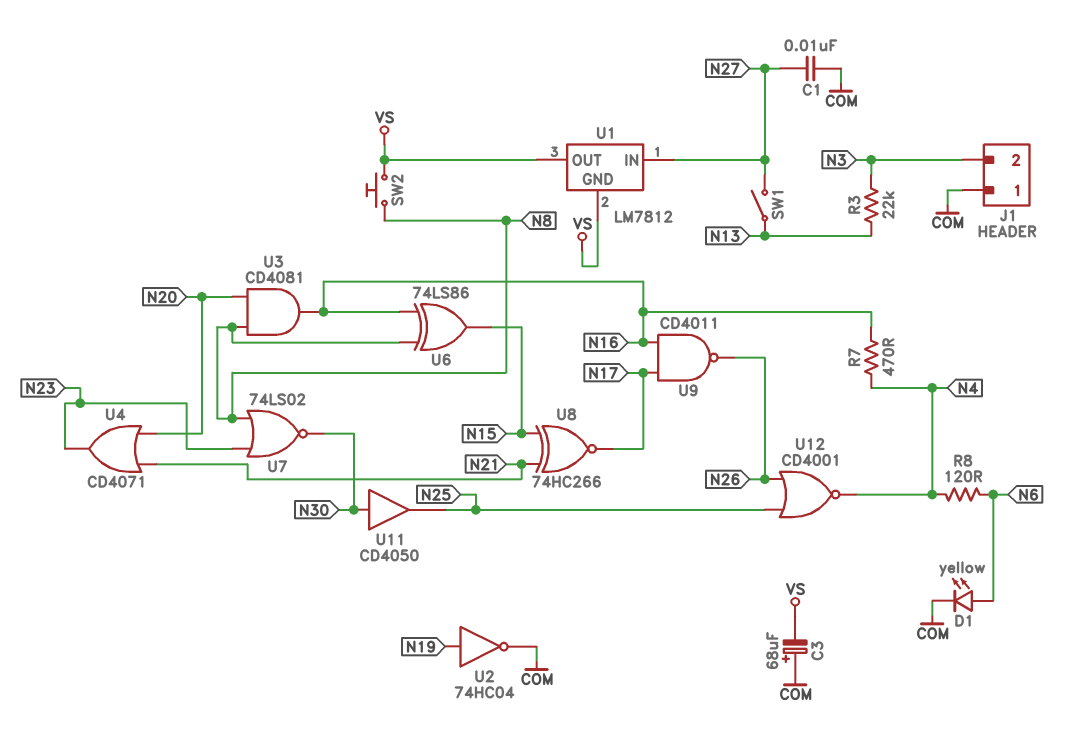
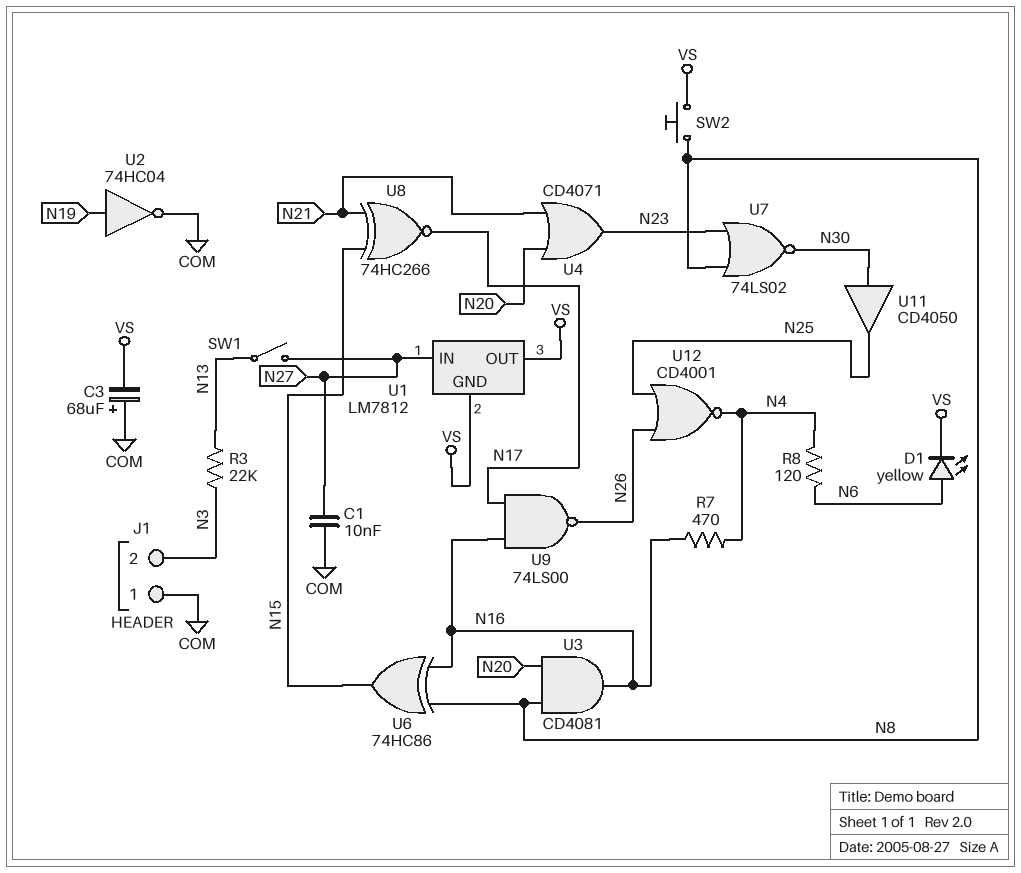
D1: LED yellow (A N6, K COM) -> LED yellow (A N6, K VS)
U6: XOR 74LS86 (in N8, in N16, out N15) -> XOR 74HC86 (in N8, in N16, out N15)
U9: NAND CD4011 (in N16, in N17, out N26) -> NAND 74LS00 (in N16, in N17, out N26)

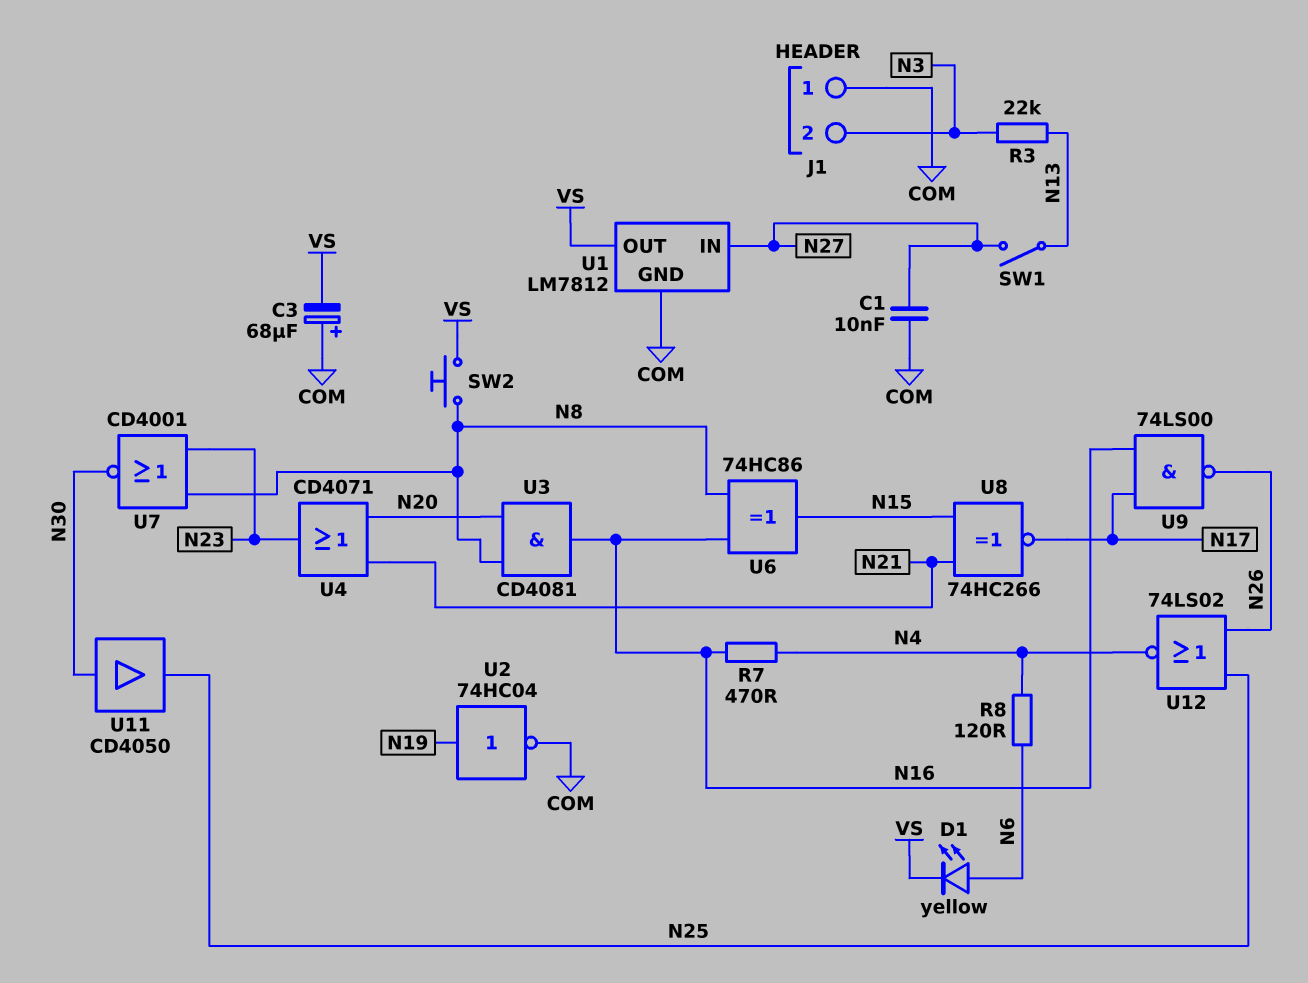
U1 pin GND: VS -> COM
U7: NOR 74LS02 (in N8, in N23, out N30) -> NOR CD4001 (in N8, in N23, out N30)
U12: NOR CD4001 (in N25, in N26, out N4) -> NOR 74LS02 (in N25, in N26, out N4)

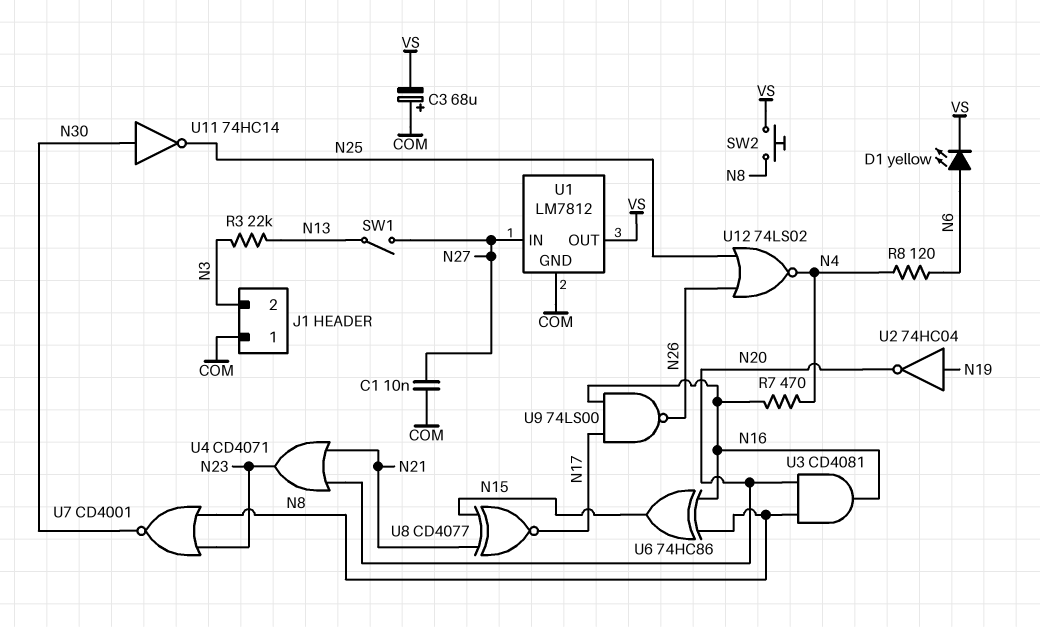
U2: NOT 74HC04 (in N19, out COM) -> NOT 74HC04 (in N19, out N20)
U8: XNOR 74HC266 (in N15, in N21, out N17) -> XNOR CD4077 (in N15, in N21, out N17)
U11: buffer CD4050 (in N30, out N25) -> NOT 74HC14 (in N30, out N25)

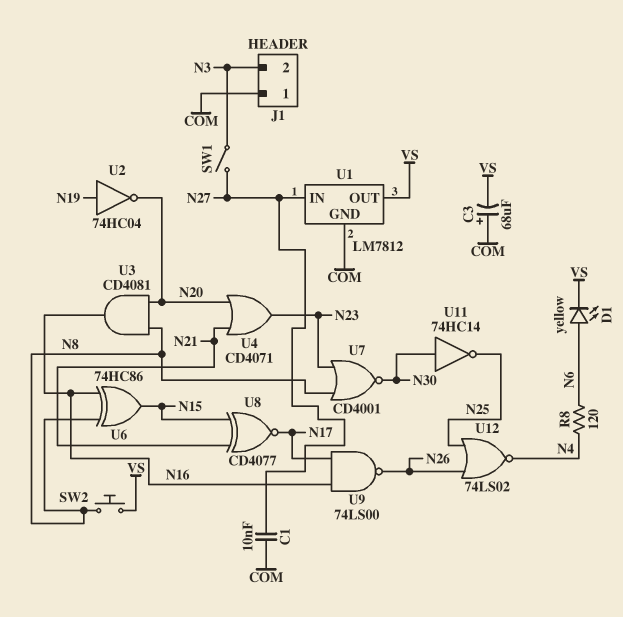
R3: 22k (N3, N13) -> none
R7: 470 (N4, N16) -> none
SW1: switch (N13, N27) -> switch (N3, N27)

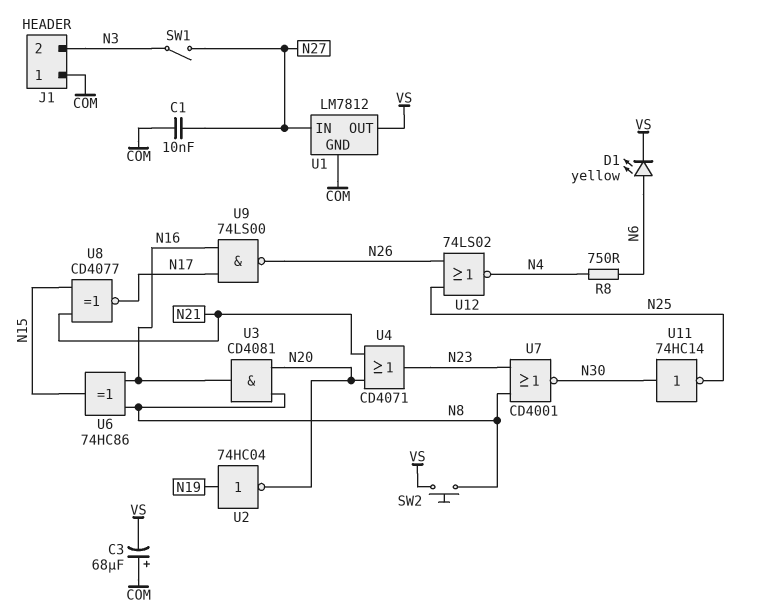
R8: 120 (N4, N6) -> 750 (N4, N6)

